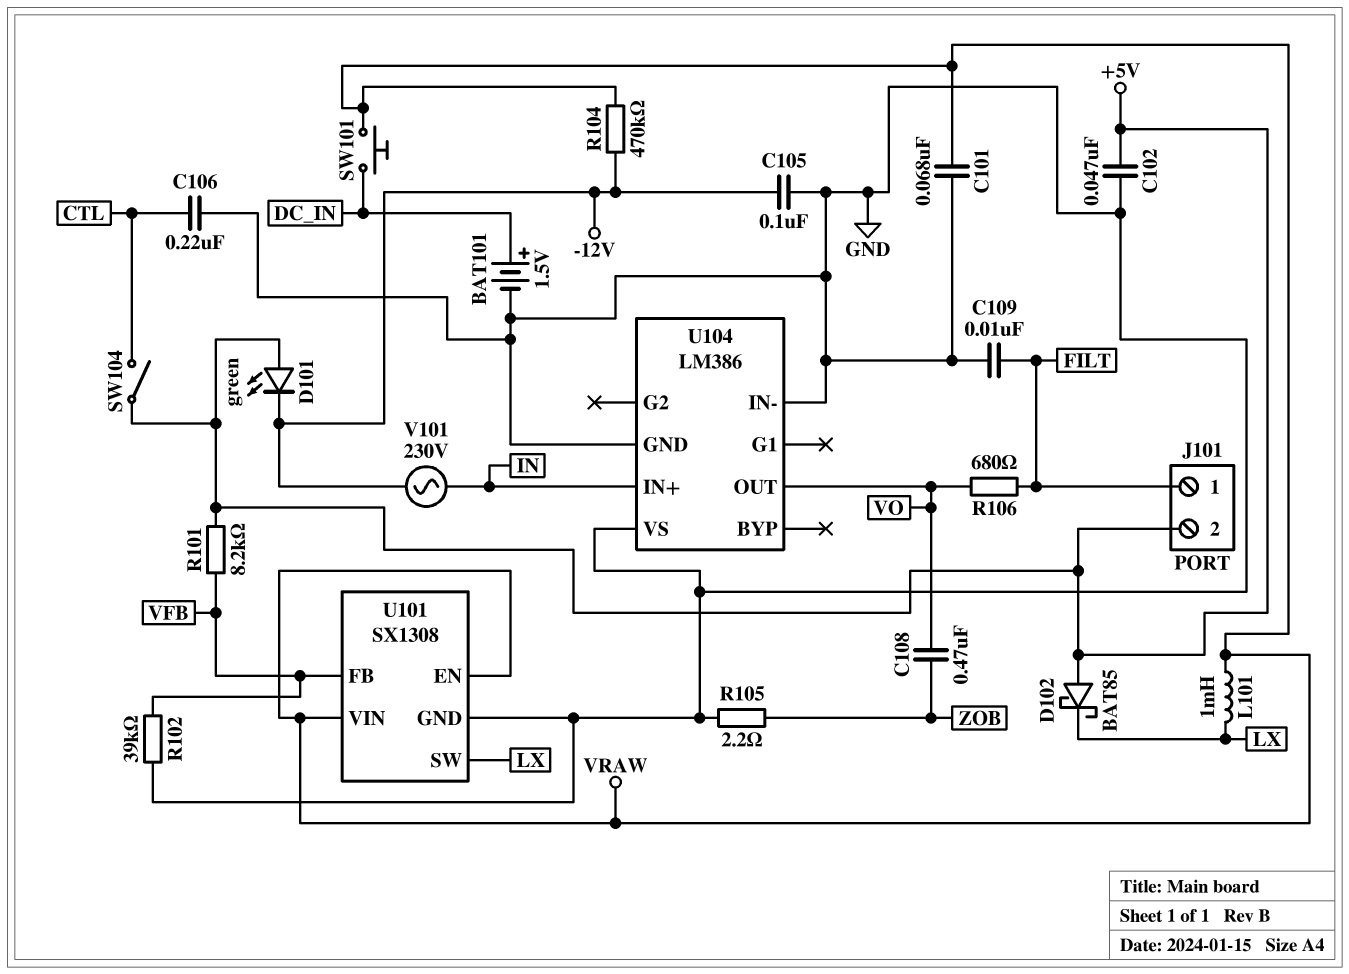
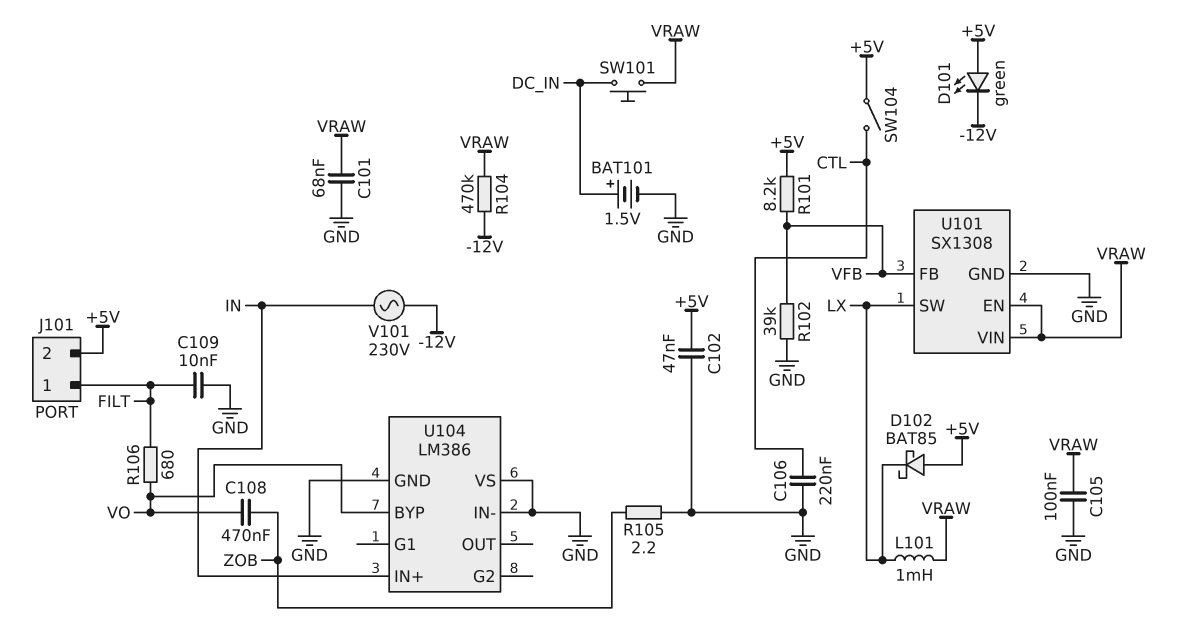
C105: 100nF (-12V, GND) -> 100nF (GND, VRAW)
U104 pin BYP: none -> VO
U104 pin OUT: VO -> none

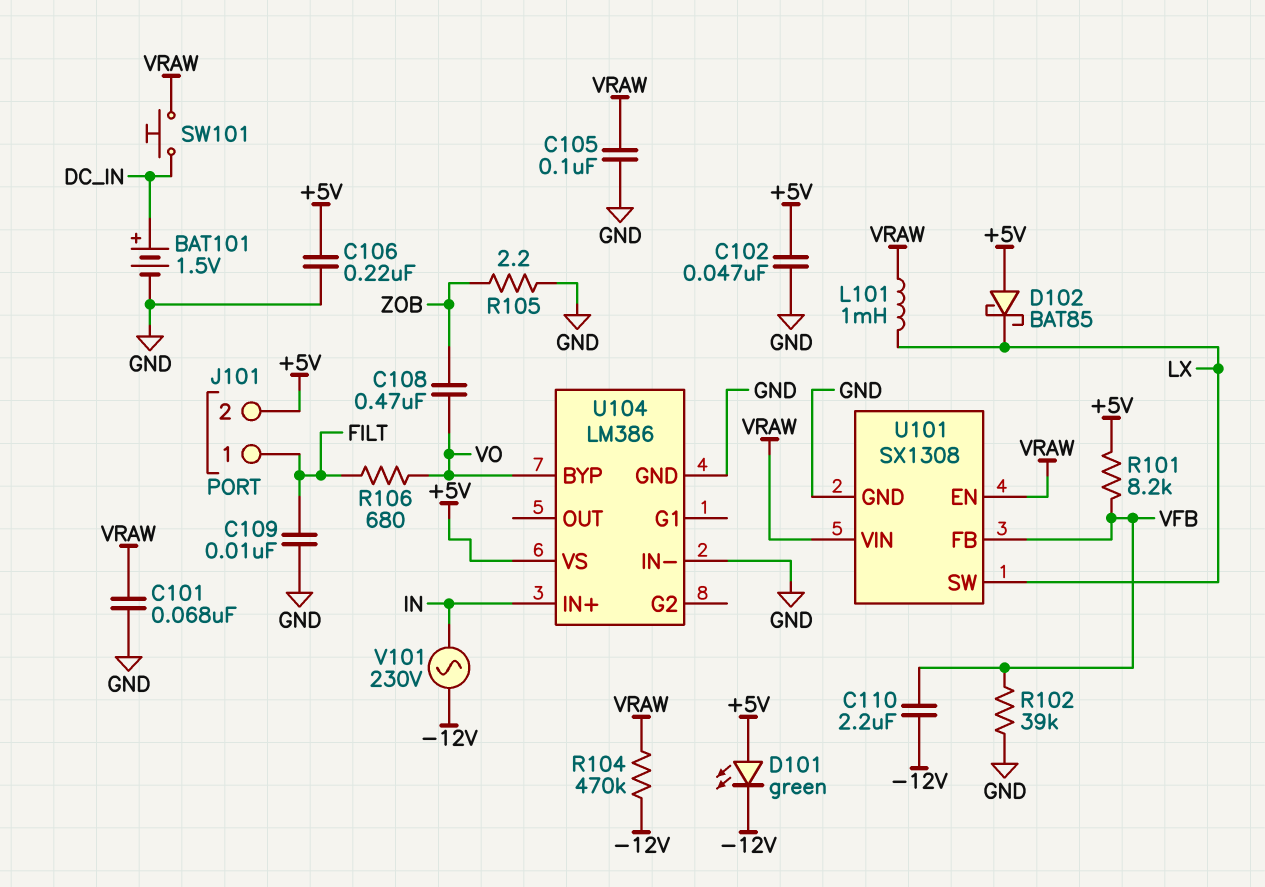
C106: 220nF (CTL, GND) -> 220nF (+5V, GND)
C110: none -> 2.2uF (-12V, VFB)
SW104: switch (+5V, CTL) -> none
U104 pin VS: GND -> +5V

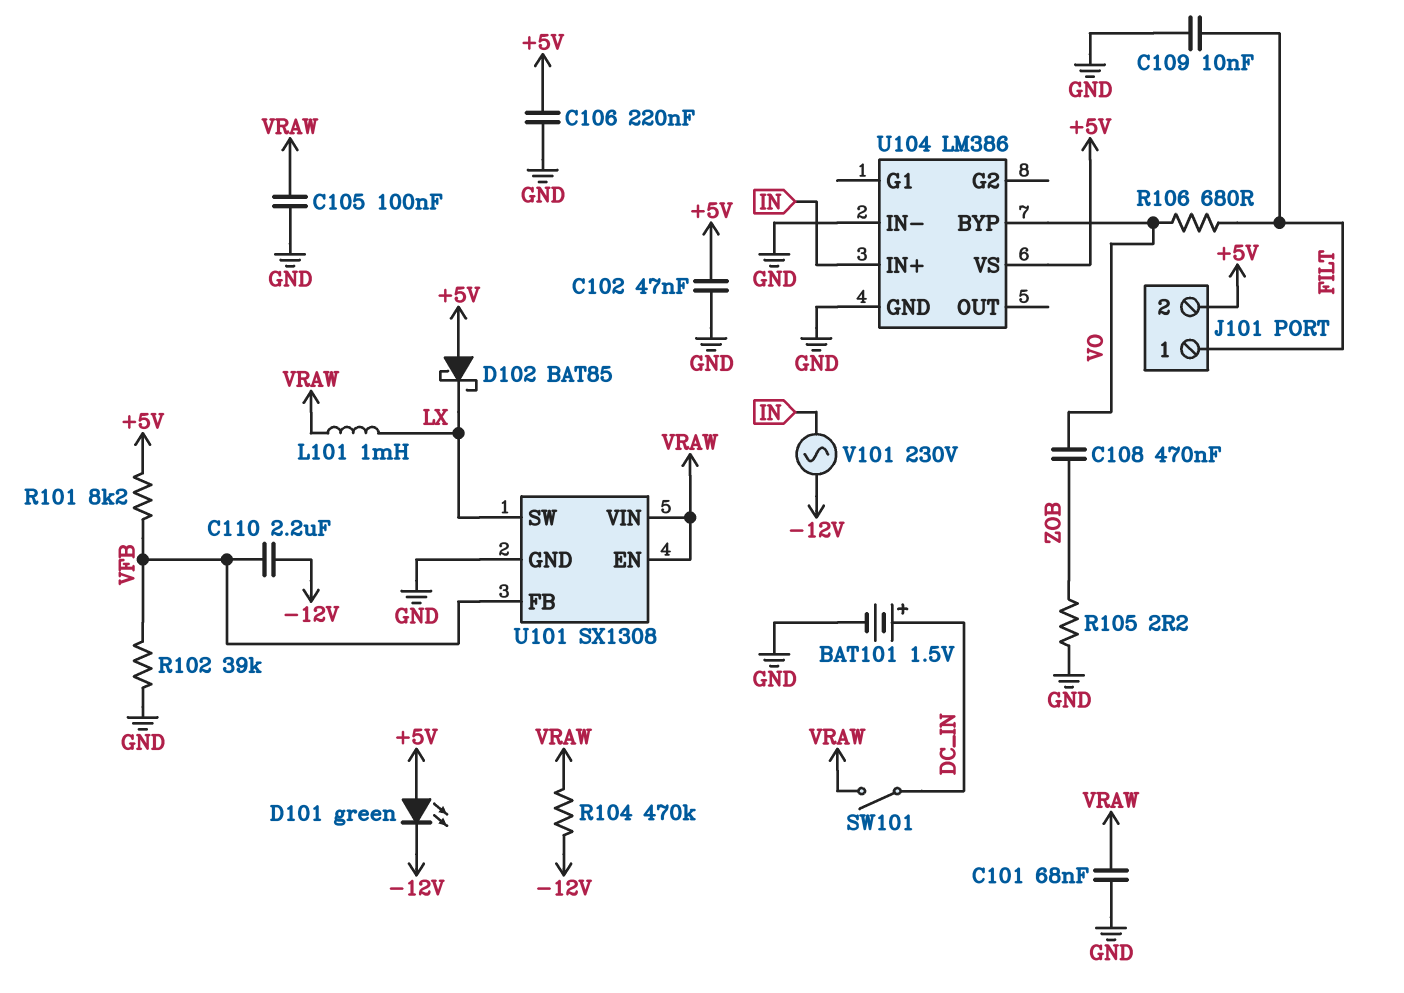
SW101: button (DC_IN, VRAW) -> switch (DC_IN, VRAW)

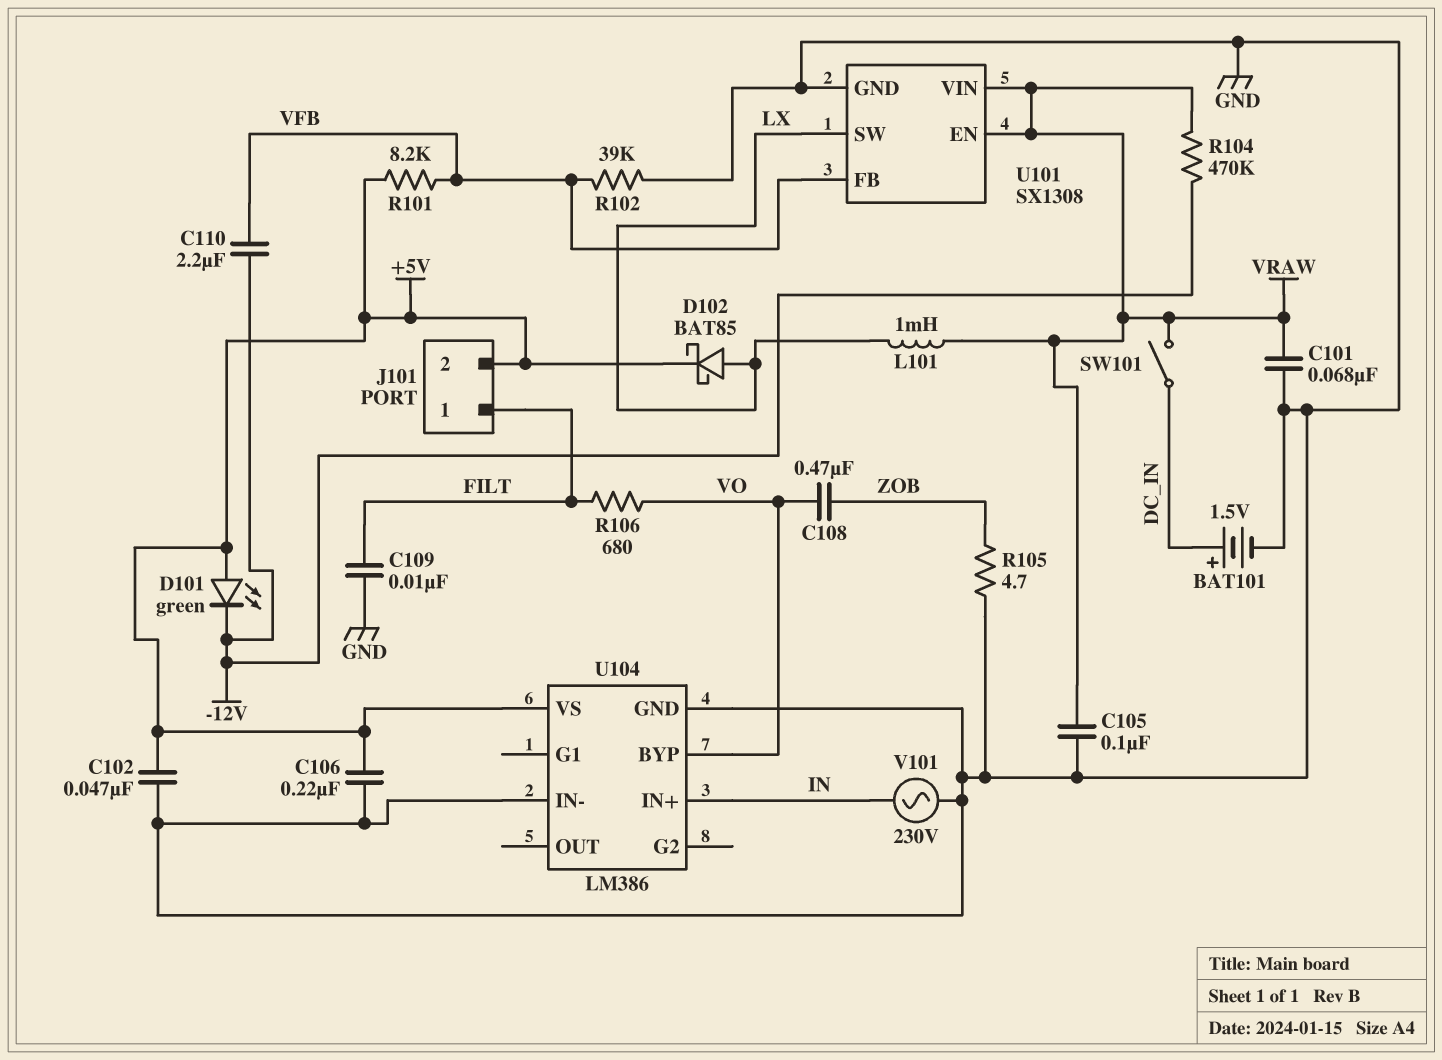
D102: schottky BAT85 (A +5V, K LX) -> schottky BAT85 (A LX, K +5V)
R105: 2.2 (GND, ZOB) -> 4.7 (GND, ZOB)
V101: AC 230V (-12V, IN) -> AC 230V (GND, IN)

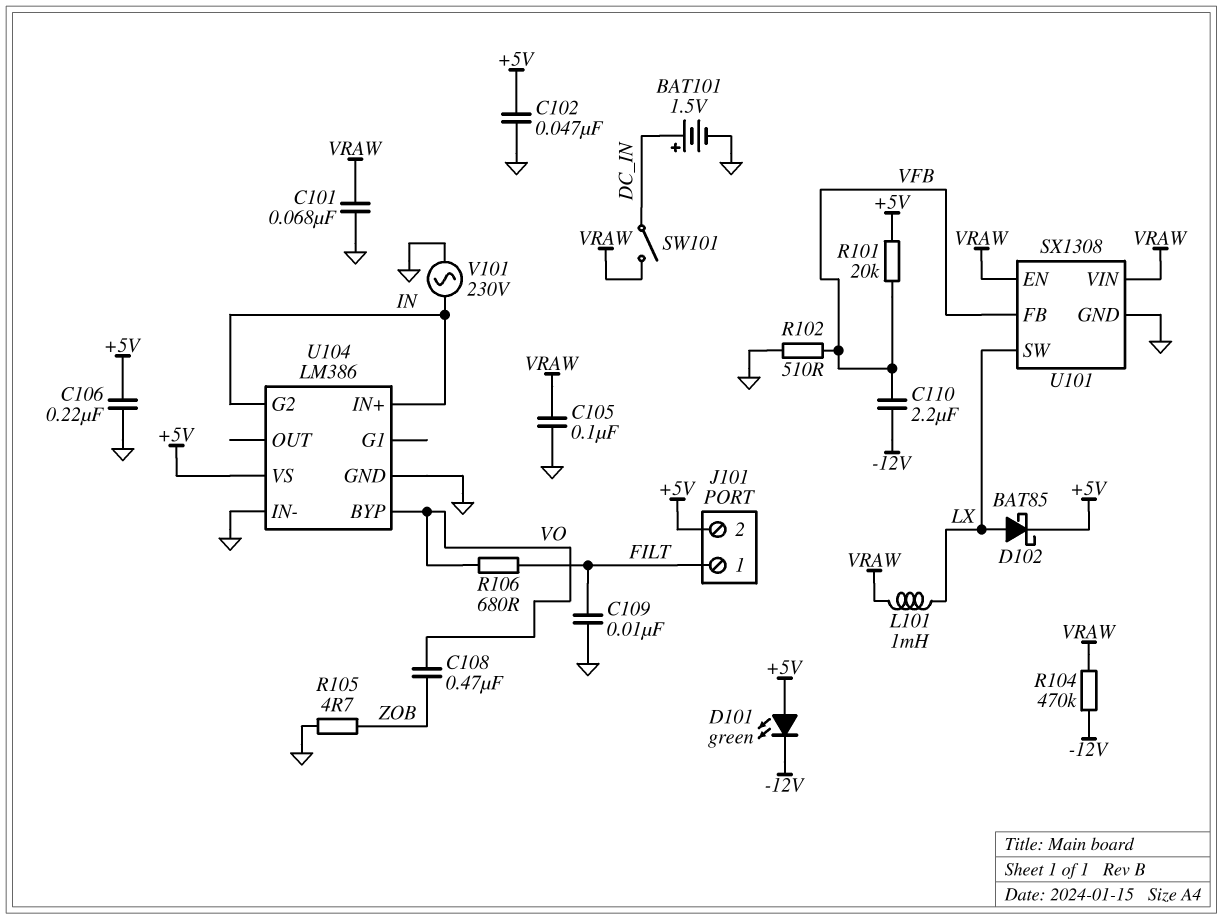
R101: 8.2k (+5V, VFB) -> 20k (+5V, VFB)
R102: 39k (GND, VFB) -> 510 (GND, VFB)
U104 pin G2: none -> IN

